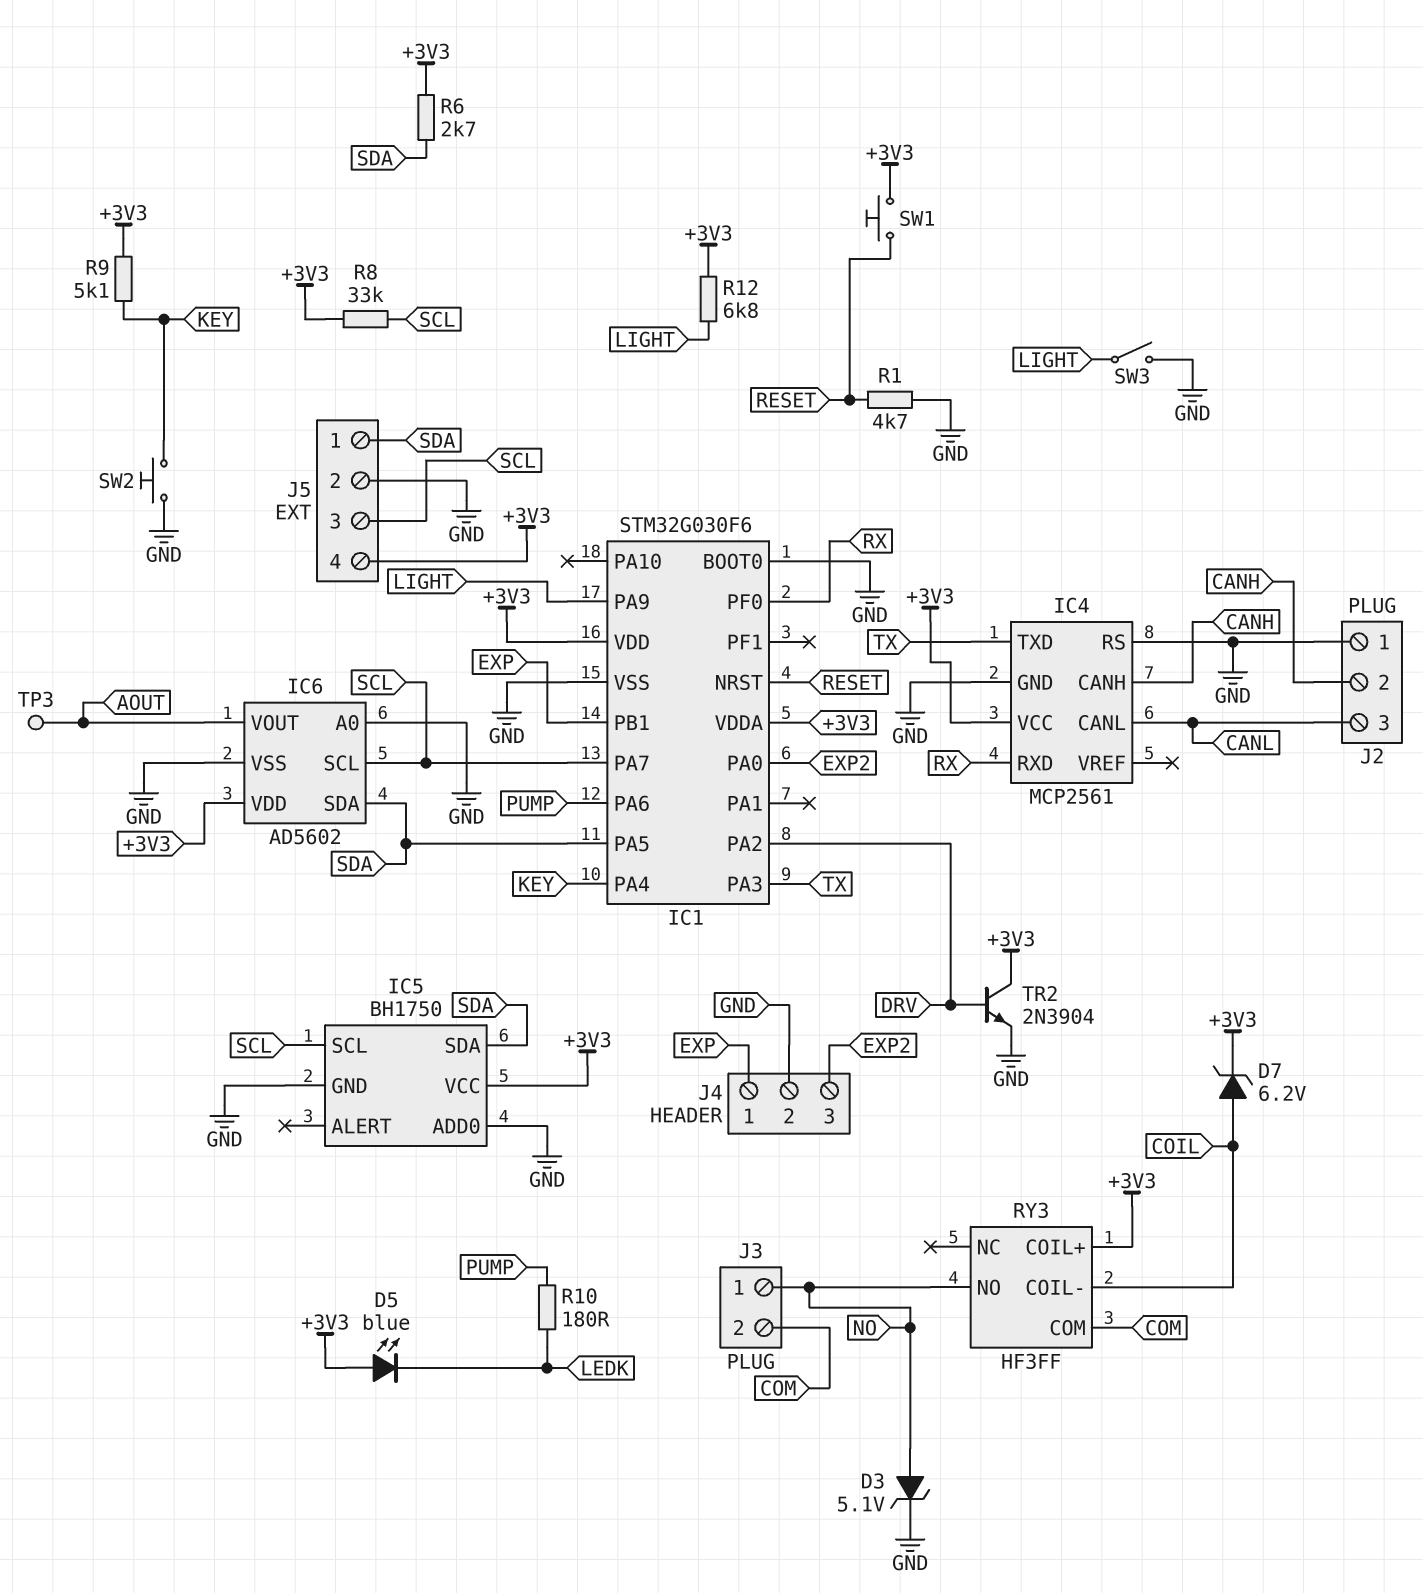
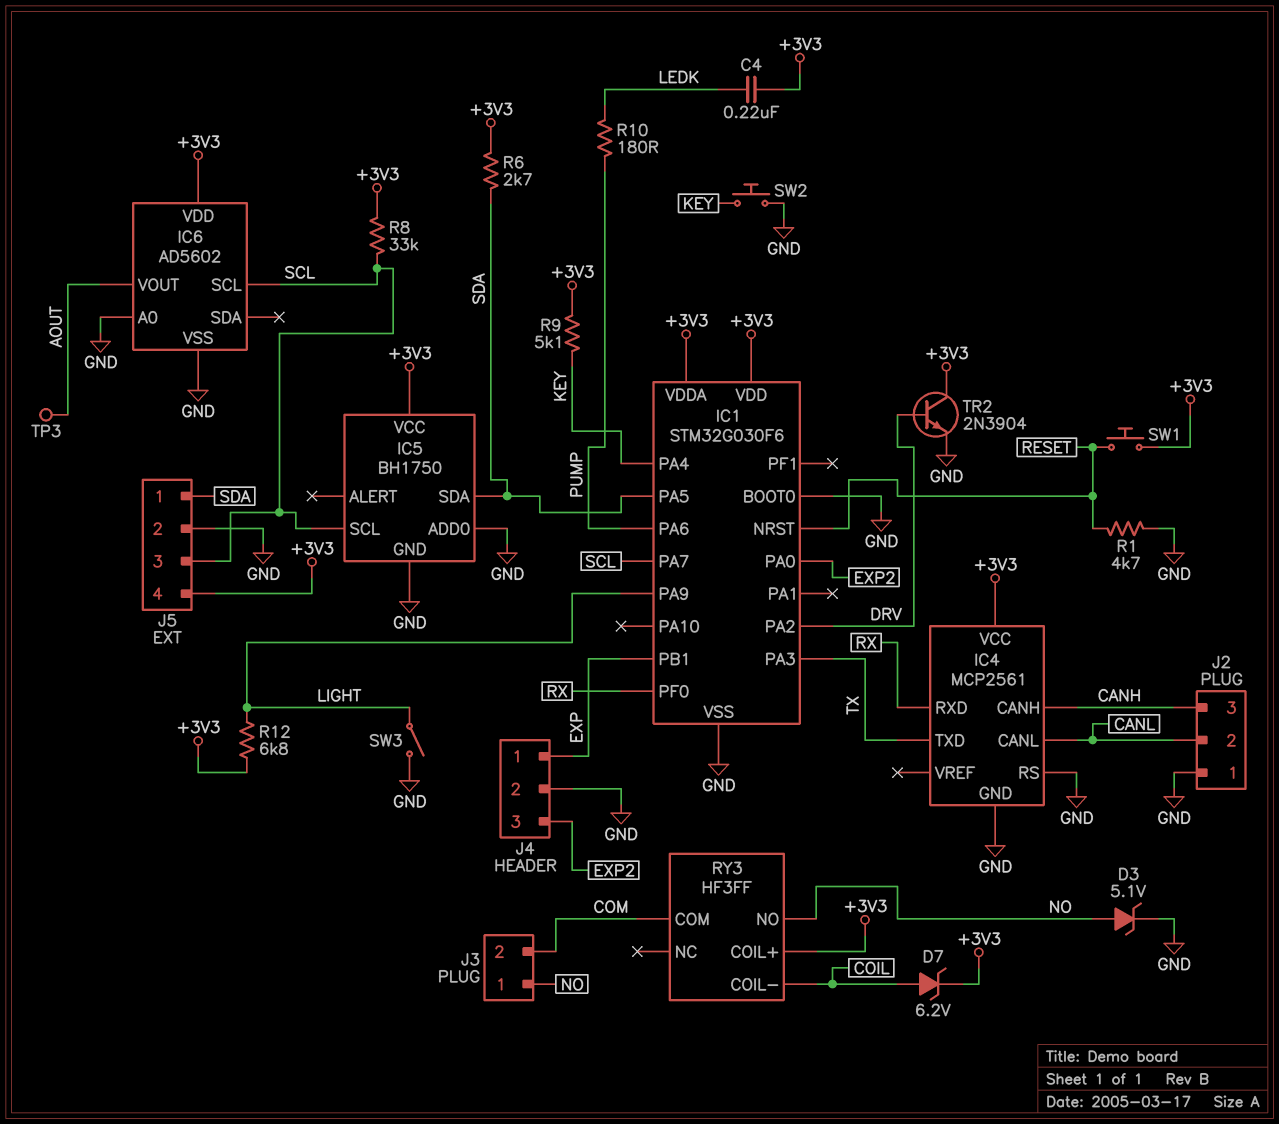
C4: none -> 220nF (+3V3, LEDK)
D5: LED blue (A +3V3, K LEDK) -> none
IC6 pin SDA: SDA -> none
J2 pin 2: CANH -> CANL
J2 pin 3: CANL -> CANH

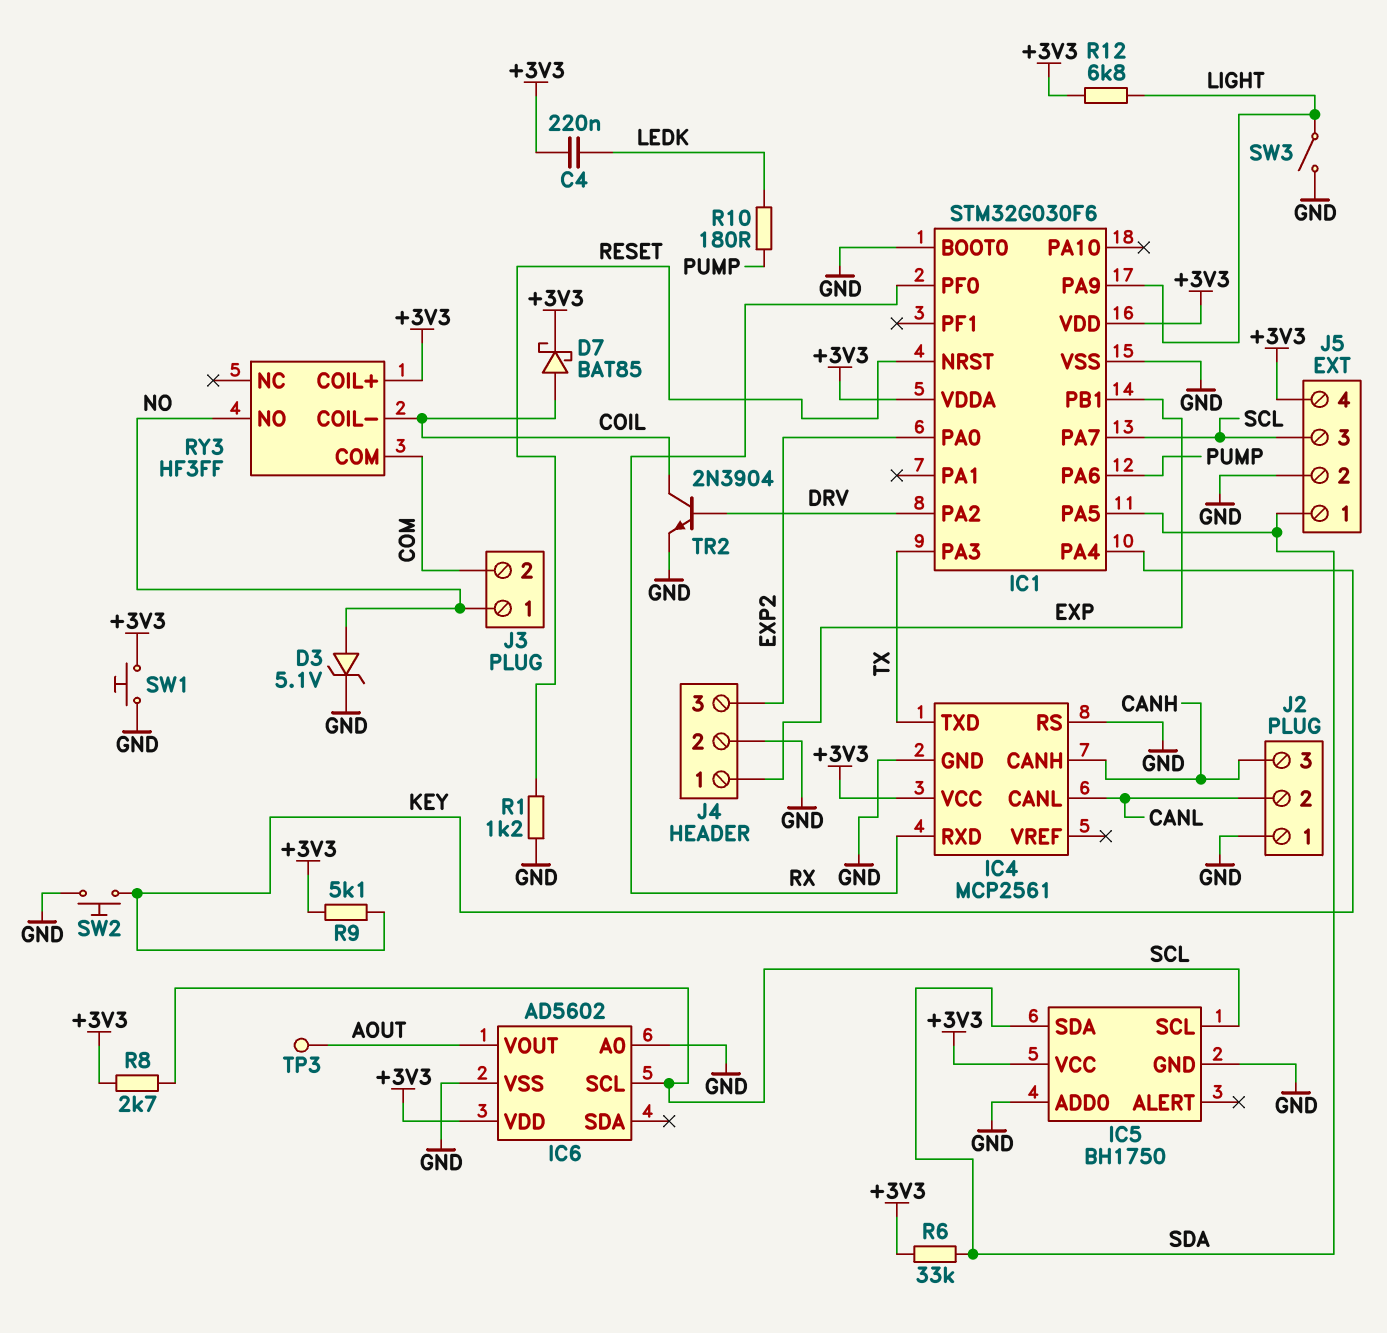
D7: zener 6.2V (A COIL, K +3V3) -> schottky BAT85 (A COIL, K +3V3)
R1: 4.7k (GND, RESET) -> 1.2k (GND, RESET)
R6: 2.7k (+3V3, SDA) -> 33k (+3V3, SDA)
R8: 33k (+3V3, SCL) -> 2.7k (+3V3, SCL)
SW1: button (+3V3, RESET) -> button (+3V3, GND)
TR2: NPN 2N3904 (B DRV, C +3V3, E GND) -> NPN 2N3904 (B DRV, C COIL, E GND)

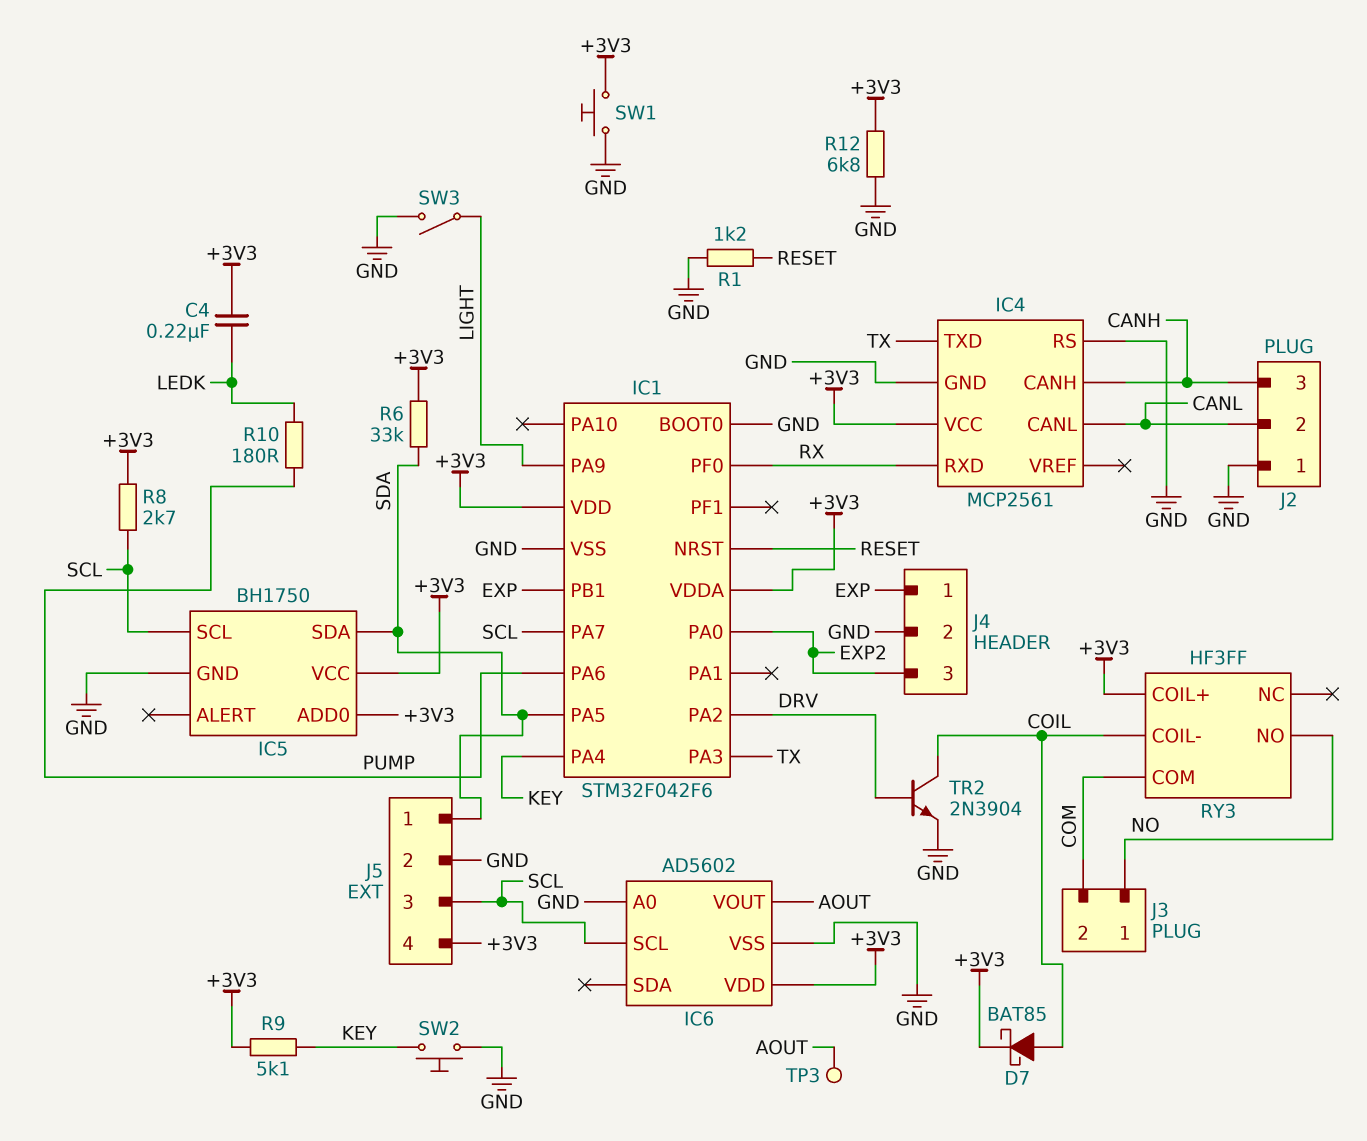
D3: zener 5.1V (A NO, K GND) -> none
IC1: STM32G030F6 -> STM32F042F6
IC5 pin ADD0: GND -> +3V3
R12: 6.8k (+3V3, LIGHT) -> 6.8k (+3V3, GND)

